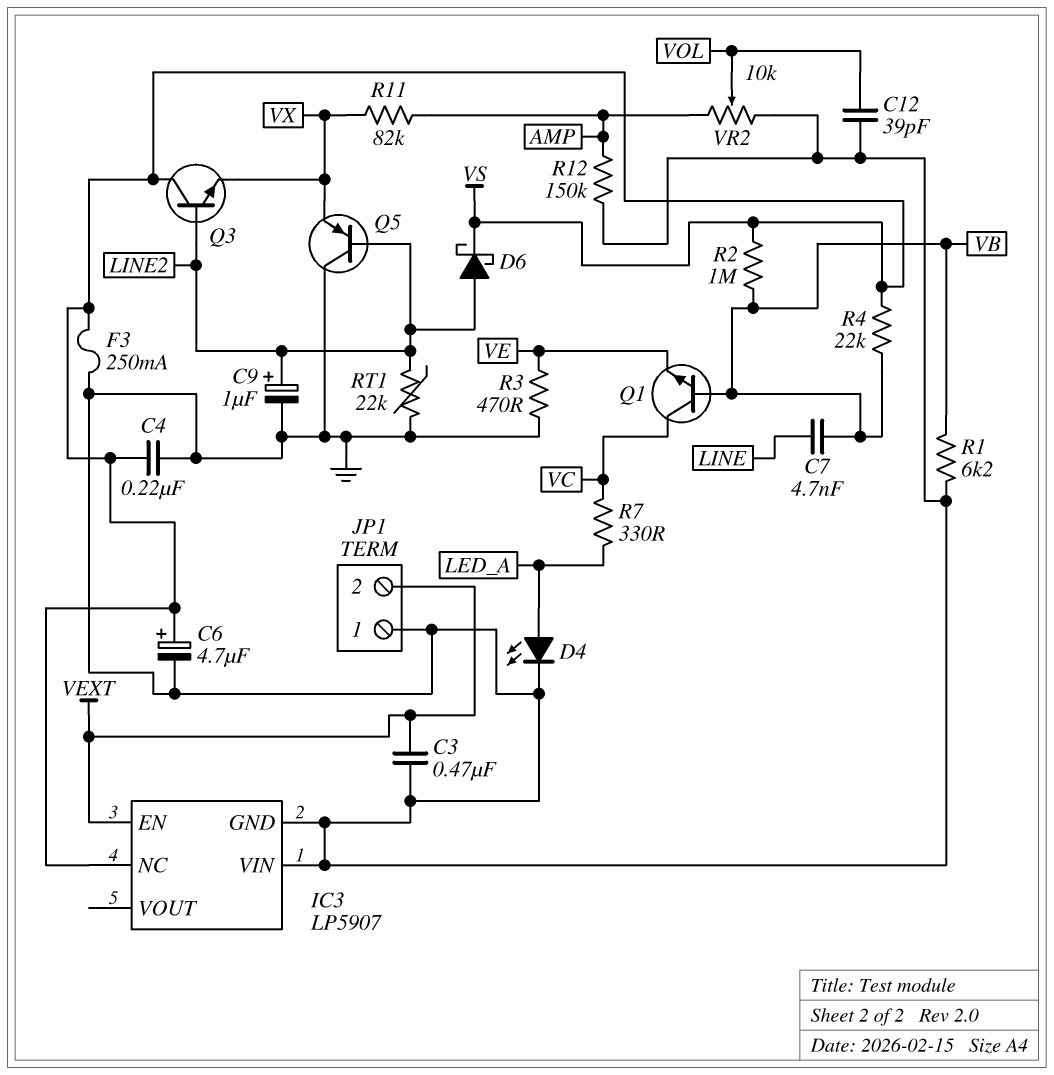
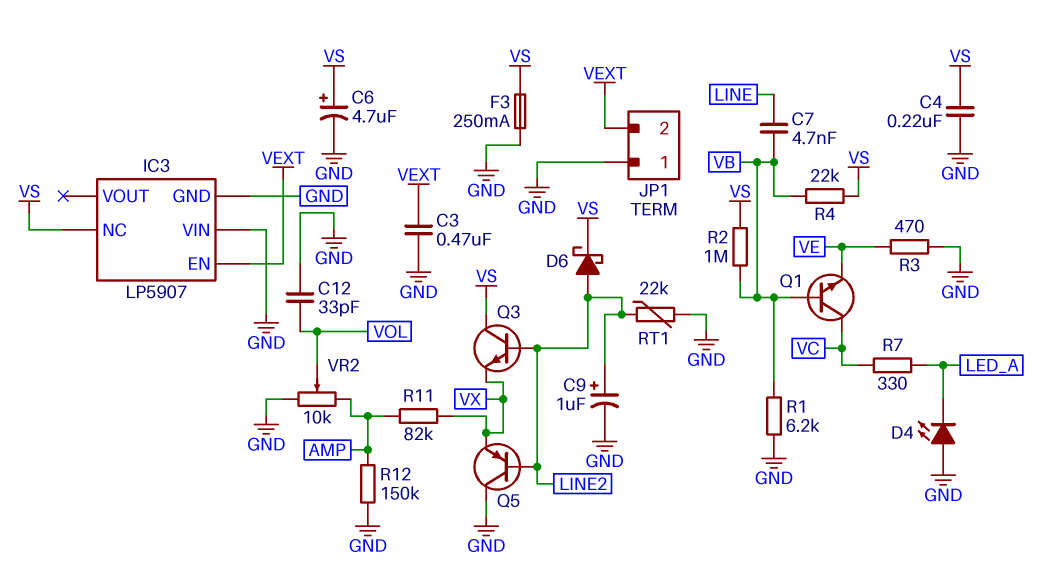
C12: 39pF (GND, VOL) -> 33pF (GND, VOL)
D4: LED (A LED_A, K GND) -> LED (A GND, K LED_A)

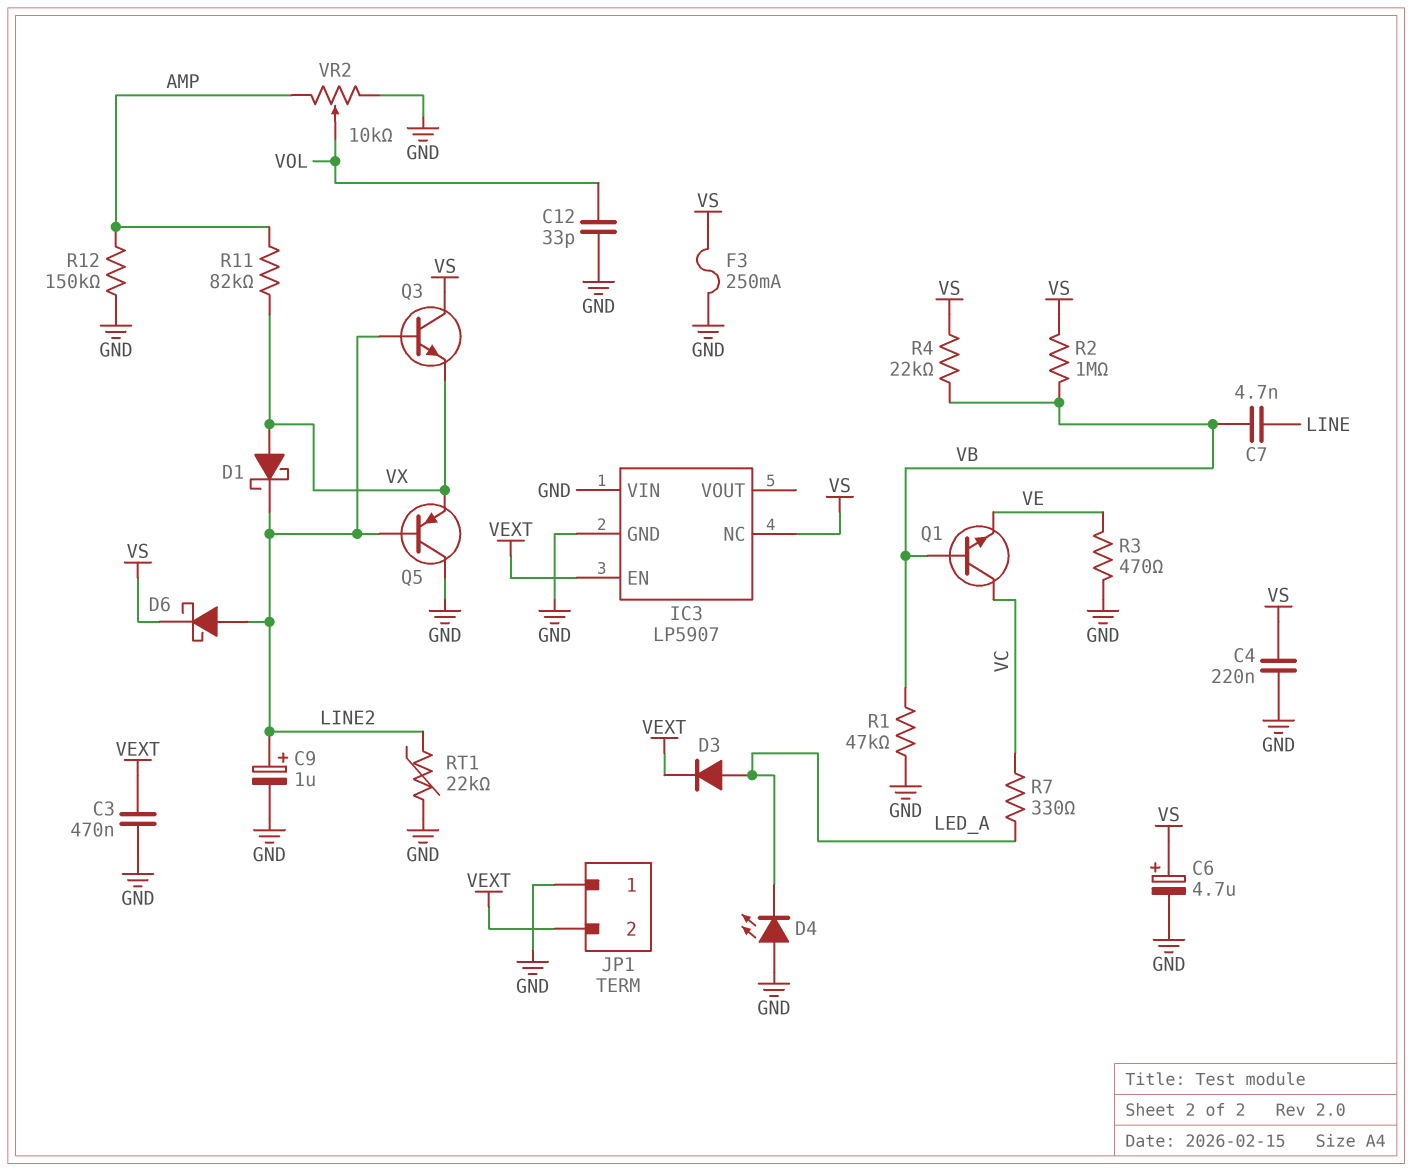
D1: none -> schottky (A VX, K LINE2)
D3: none -> diode (A LED_A, K VEXT)
R1: 6.2k (GND, VB) -> 47k (GND, VB)

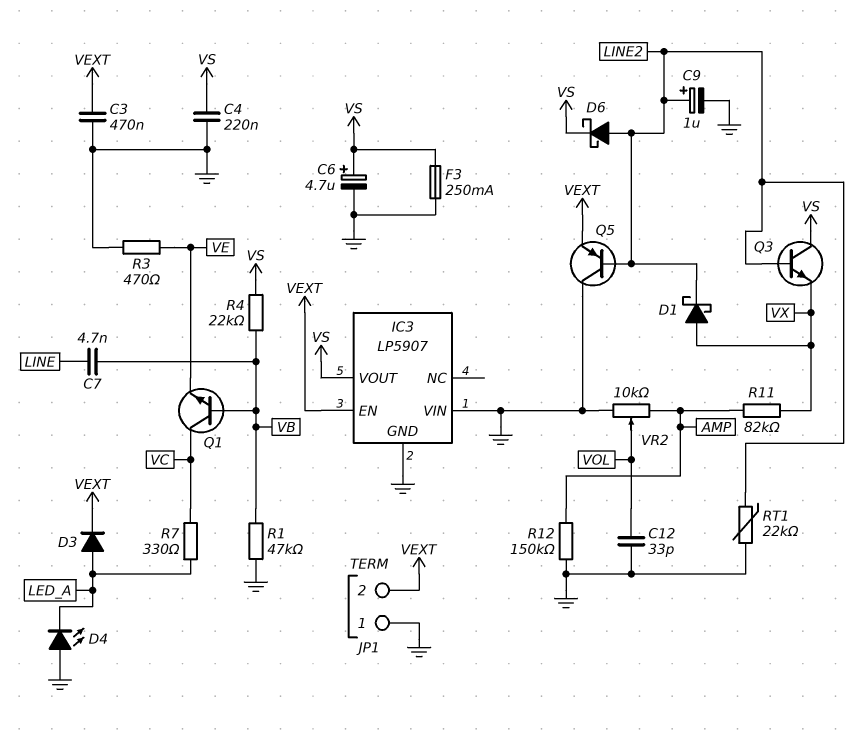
IC3 pin NC: VS -> none
IC3 pin VOUT: none -> VS
Q5: PNP (B LINE2, C GND, E VX) -> PNP (B LINE2, C GND, E VEXT)
R2: 1M (VB, VS) -> none

